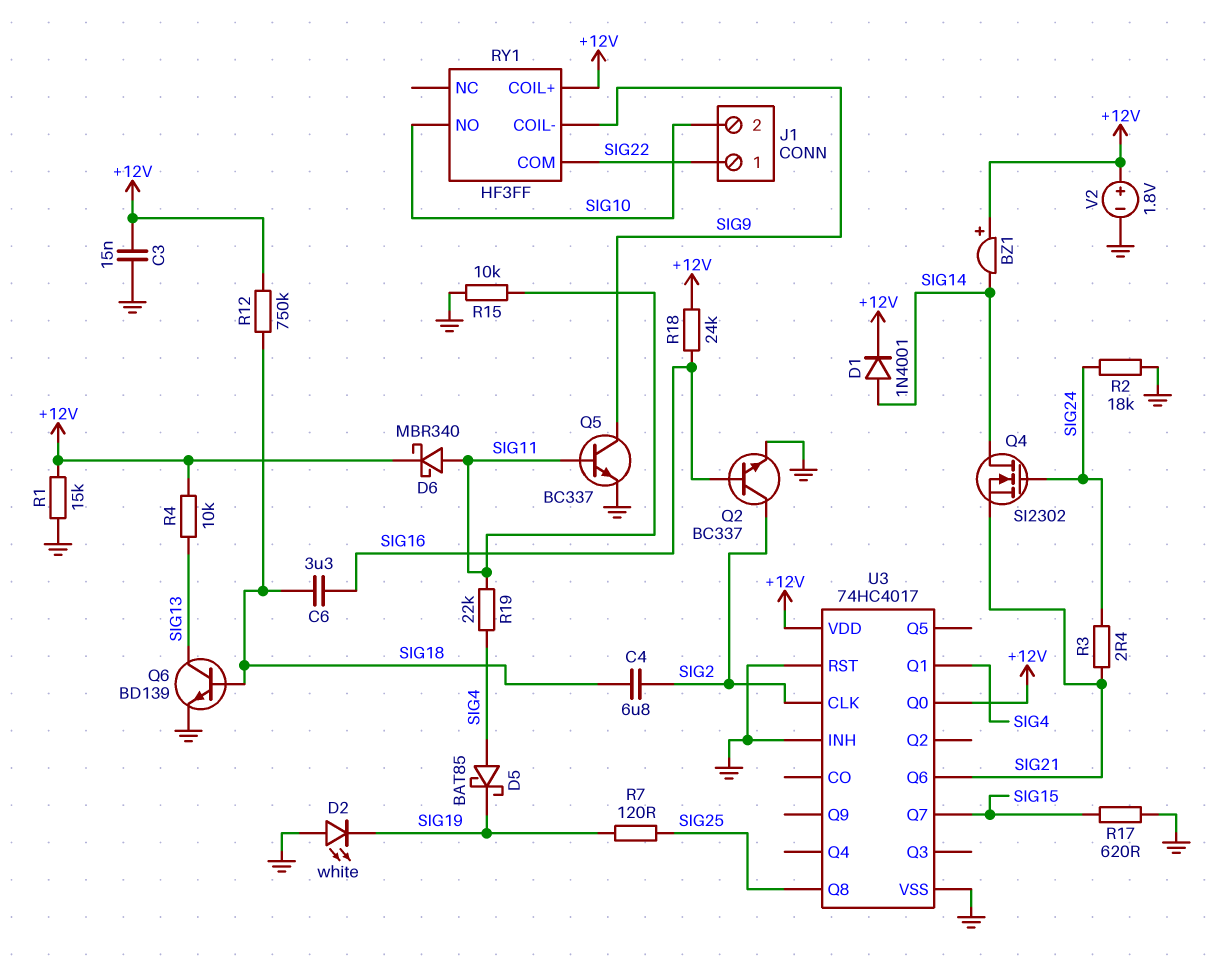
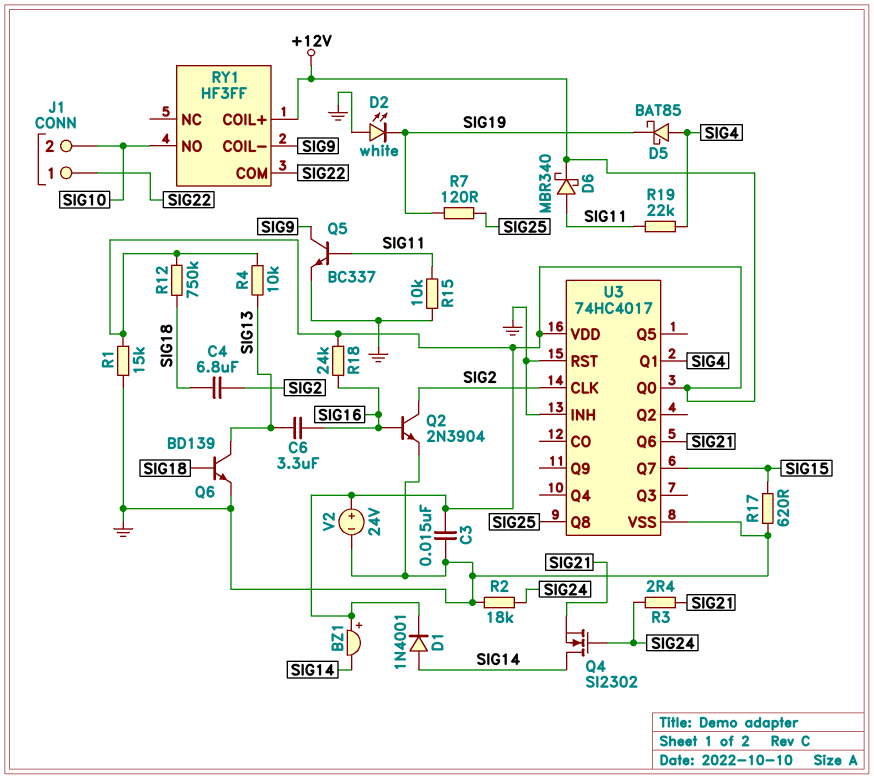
C6: 3.3uF (SIG16, SIG18) -> 3.3uF (SIG13, SIG16)
Q2: NPN BC337 (B SIG16, C SIG2, E GND) -> NPN 2N3904 (B SIG16, C SIG2, E GND)
V2: 1.8V (plus +12V, minus GND) -> 24V (plus +12V, minus GND)

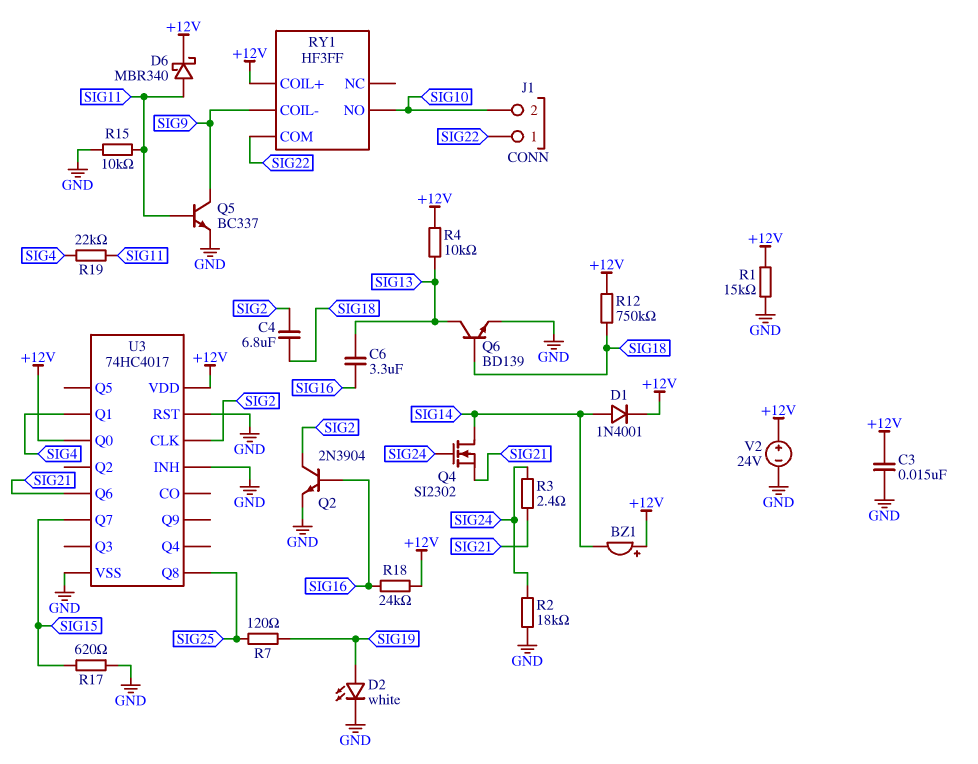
D2: LED white (A GND, K SIG19) -> LED white (A SIG19, K GND)
D5: schottky BAT85 (A SIG4, K SIG19) -> none

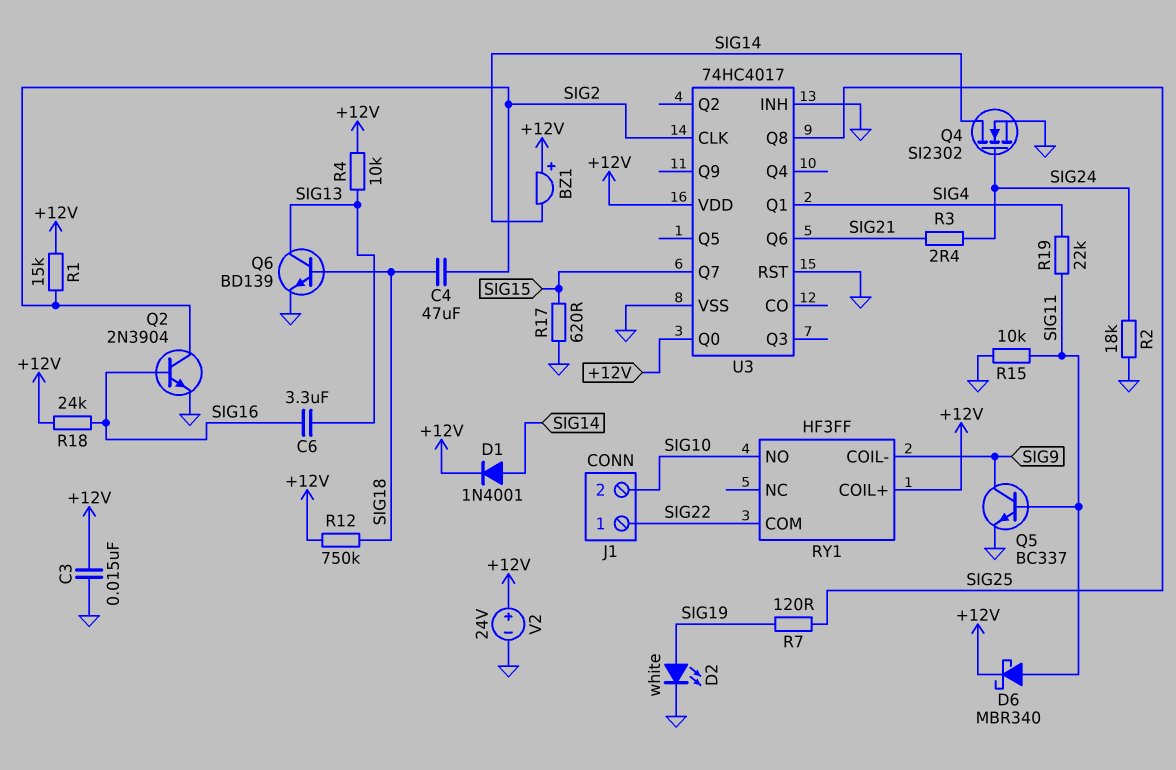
C4: 6.8uF (SIG2, SIG18) -> 47uF (SIG2, SIG18)
Q4: NMOS SI2302 (G SIG24, D SIG14, S SIG21) -> NMOS SI2302 (G SIG24, D SIG14, S GND)
R1: 15k (+12V, GND) -> 15k (+12V, SIG2)

